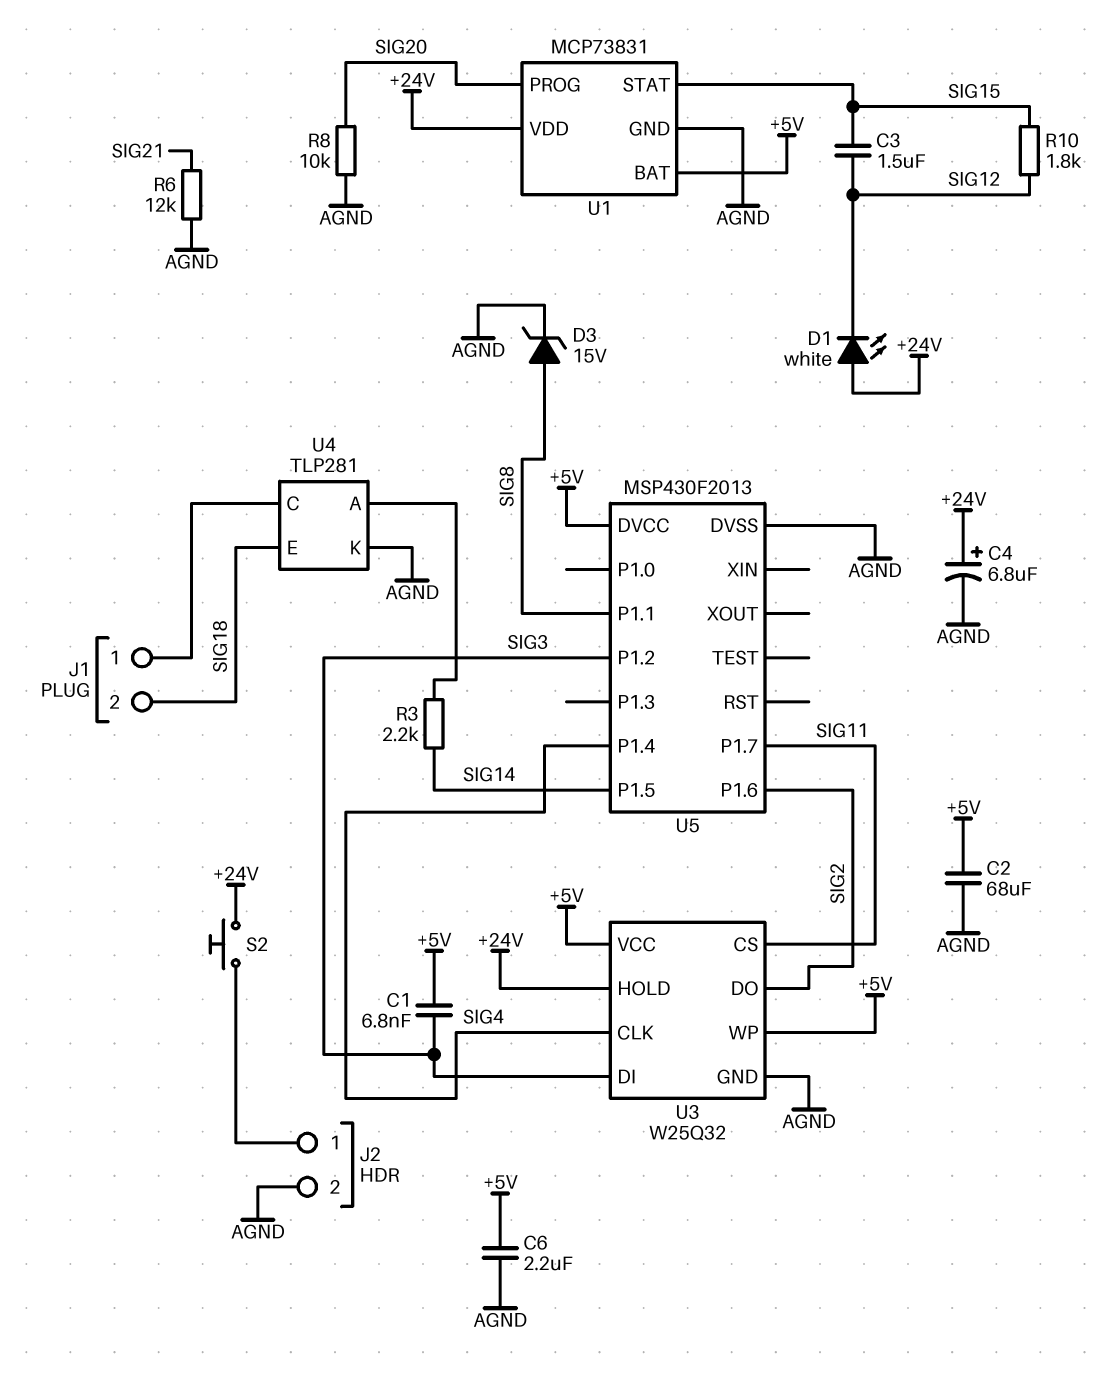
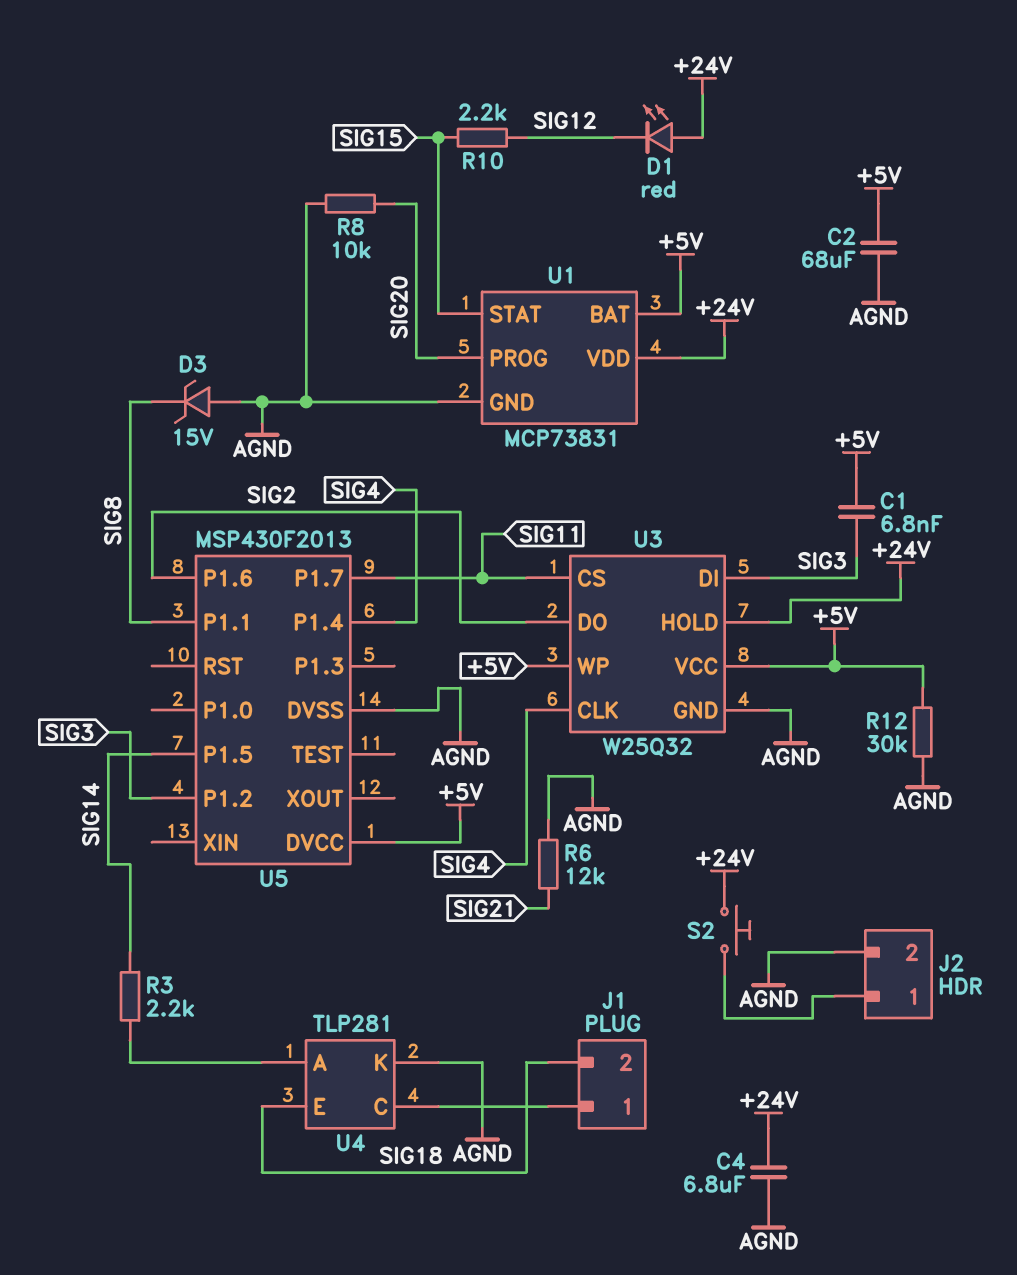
C3: 1.5uF (SIG12, SIG15) -> none
C4: 6.8uF (plus +24V, minus AGND) -> 6.8uF (+24V, AGND)
C6: 2.2uF (+5V, AGND) -> none
D1: LED white (A +24V, K SIG12) -> LED red (A +24V, K SIG12)
D3: zener 15V (A SIG8, K AGND) -> zener 15V (A AGND, K SIG8)
R10: 1.8k (SIG12, SIG15) -> 2.2k (SIG12, SIG15)
R12: none -> 30k (+5V, AGND)

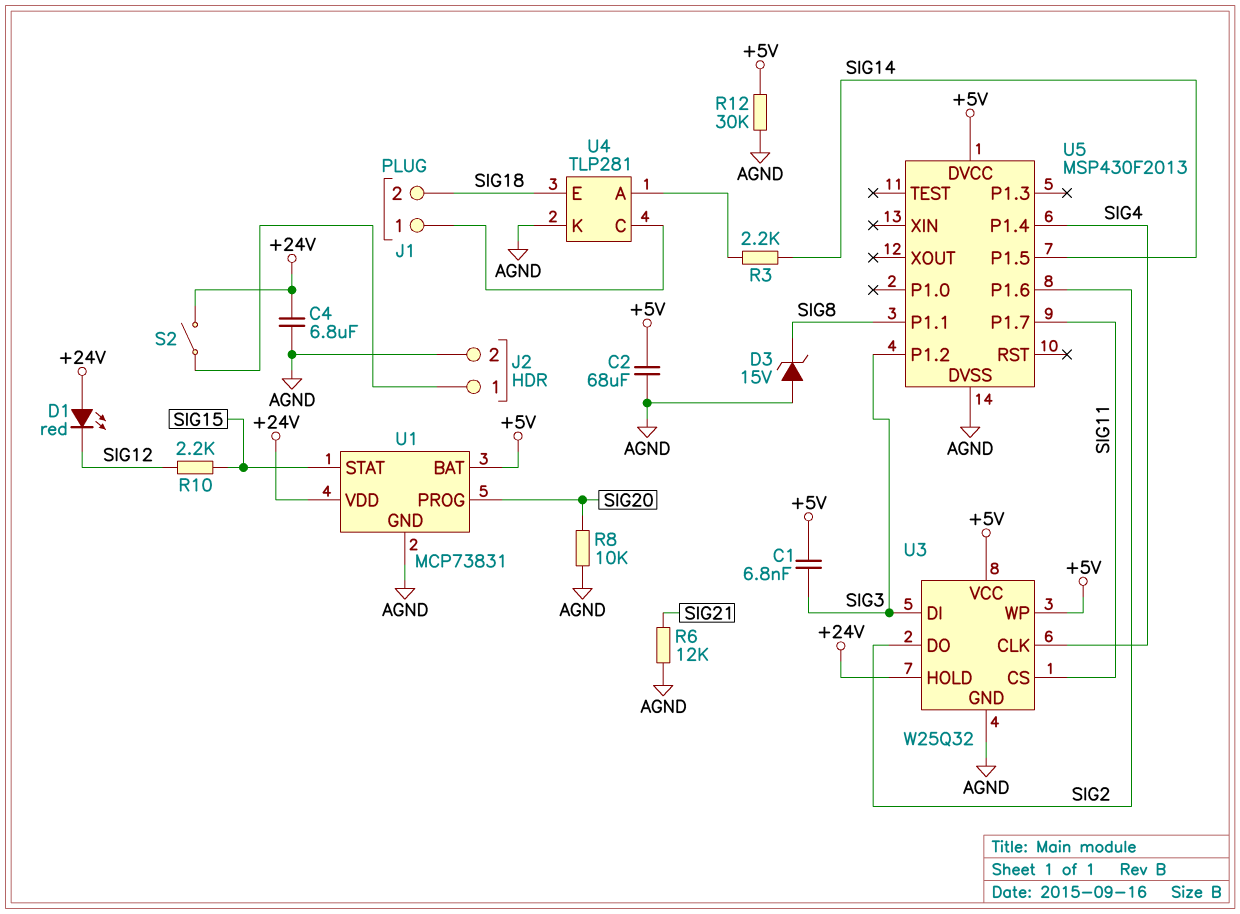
S2: button (+24V, J2/1) -> switch (+24V, J2/1)

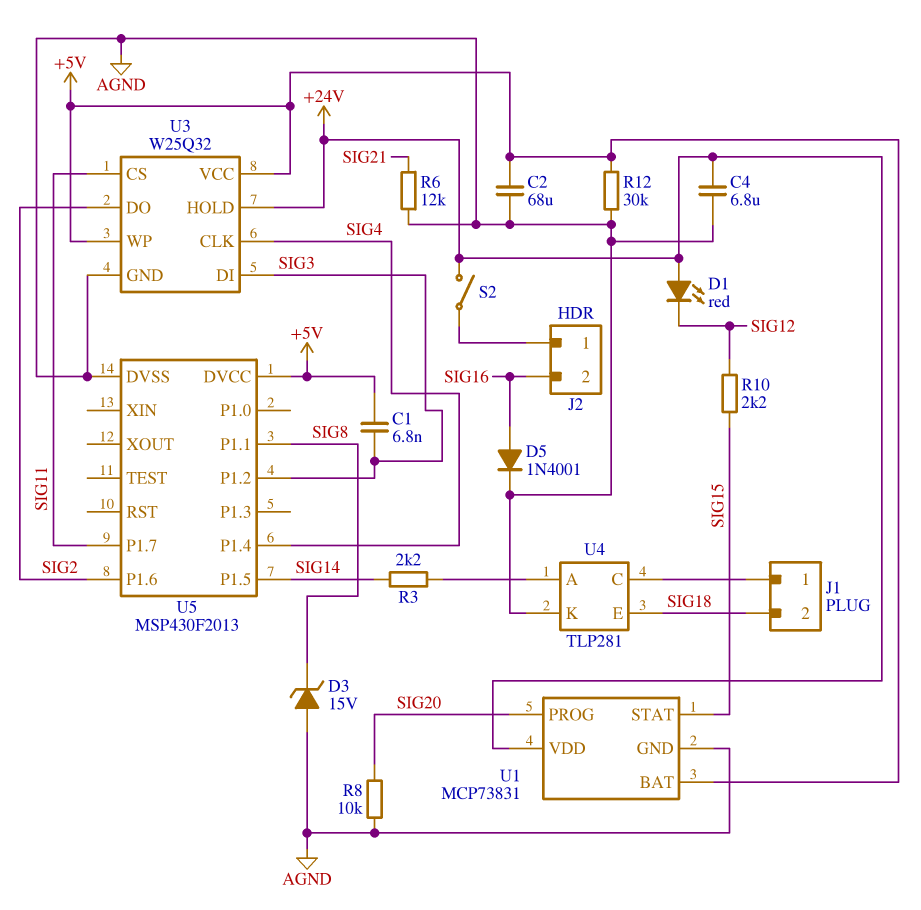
D5: none -> diode 1N4001 (A SIG16, K AGND)
J2 pin 2: AGND -> SIG16

